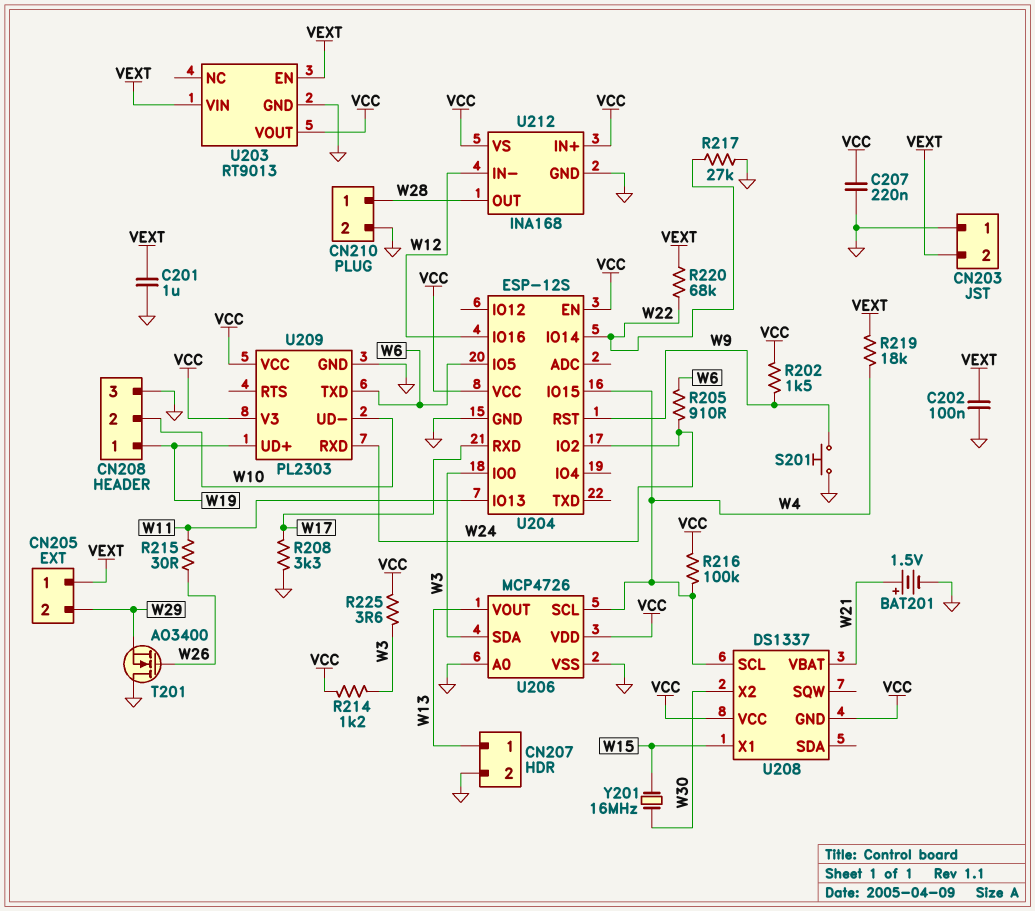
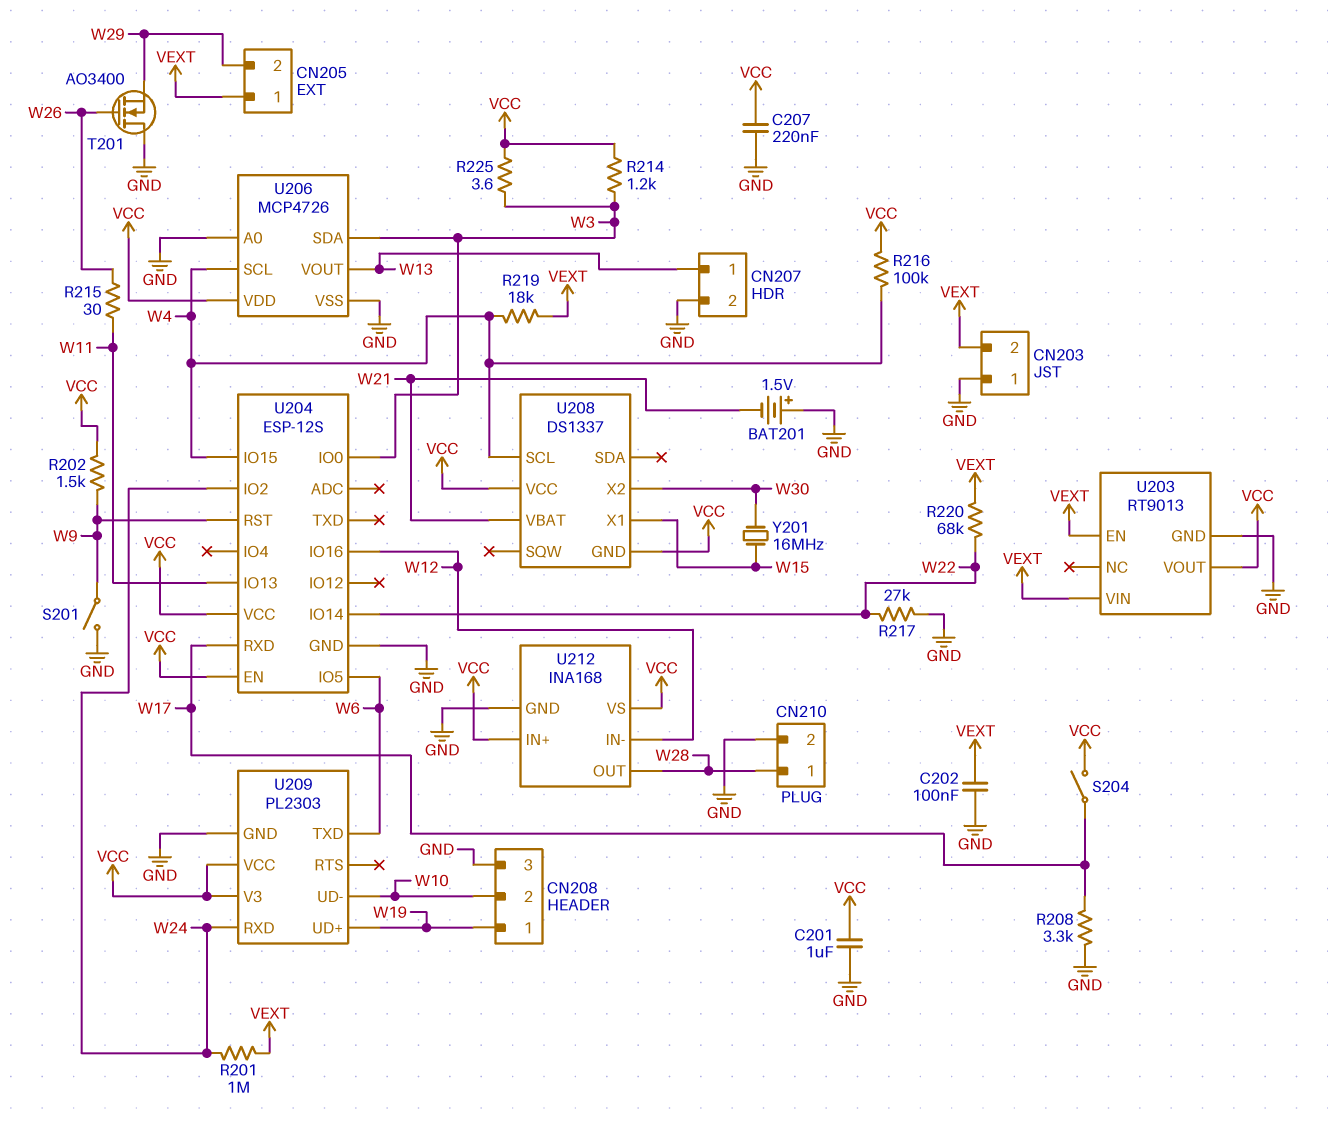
BAT201: 1.5V (plus W21, minus GND) -> 1.5V (plus GND, minus W21)
C201: 1uF (GND, VEXT) -> 1uF (GND, VCC)
R201: none -> 1M (VEXT, W24)
R205: 910 (W6, W24) -> none
S201: button (GND, W9) -> switch (GND, W9)
S204: none -> switch (VCC, W17)

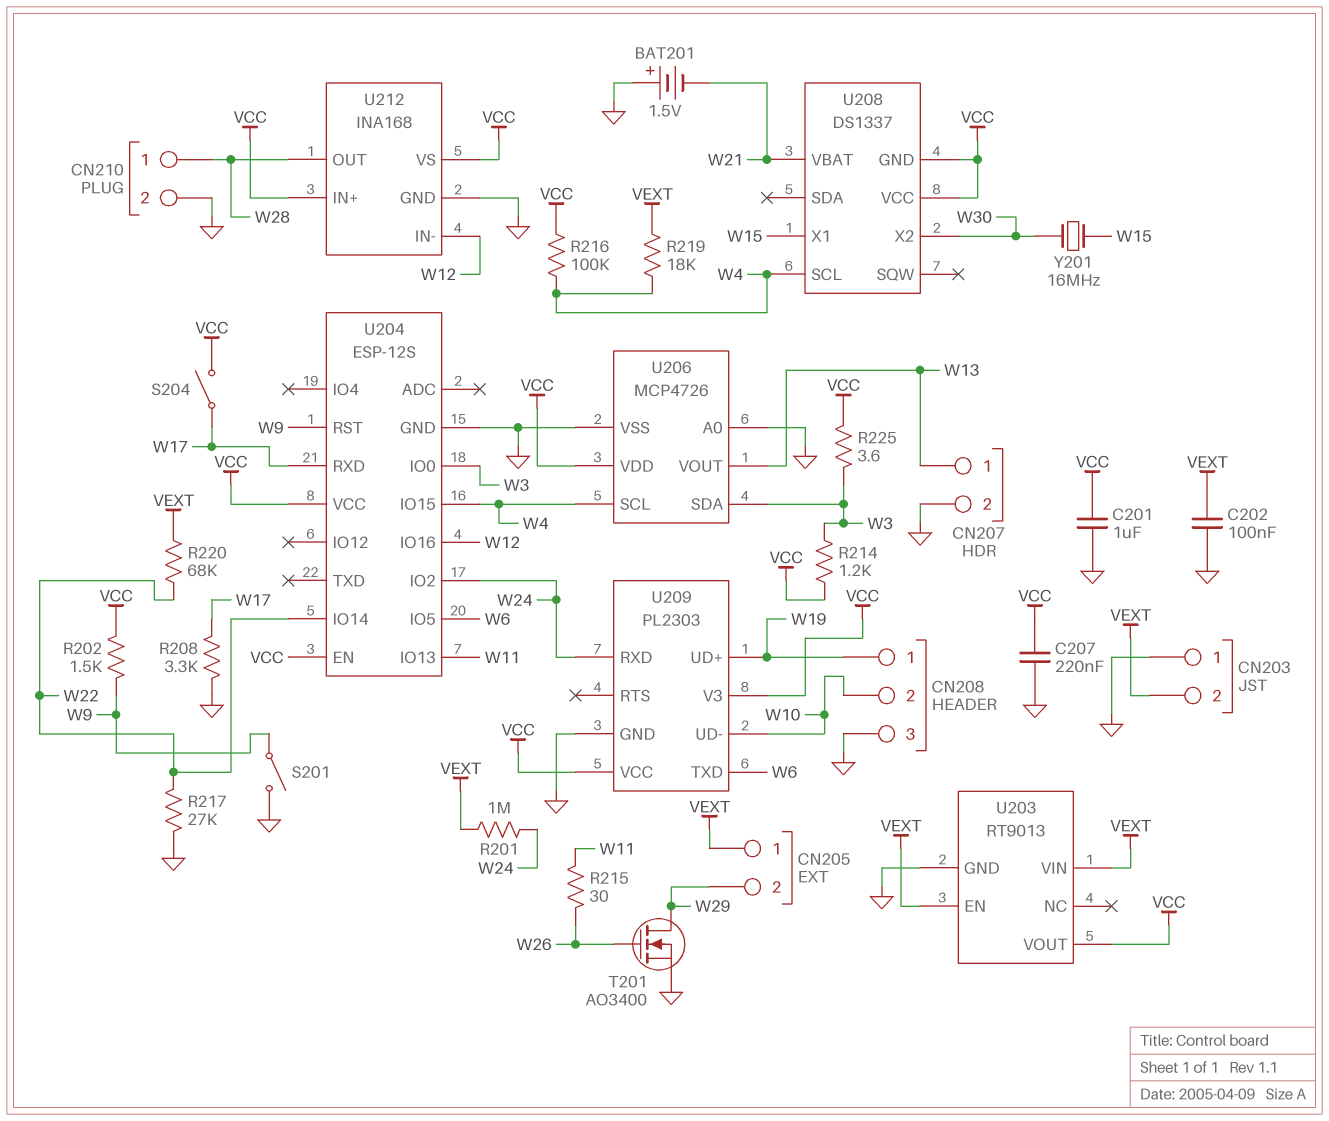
T201: NMOS AO3400 (G W26, D GND, S W29) -> NMOS AO3400 (G W26, D W29, S GND)

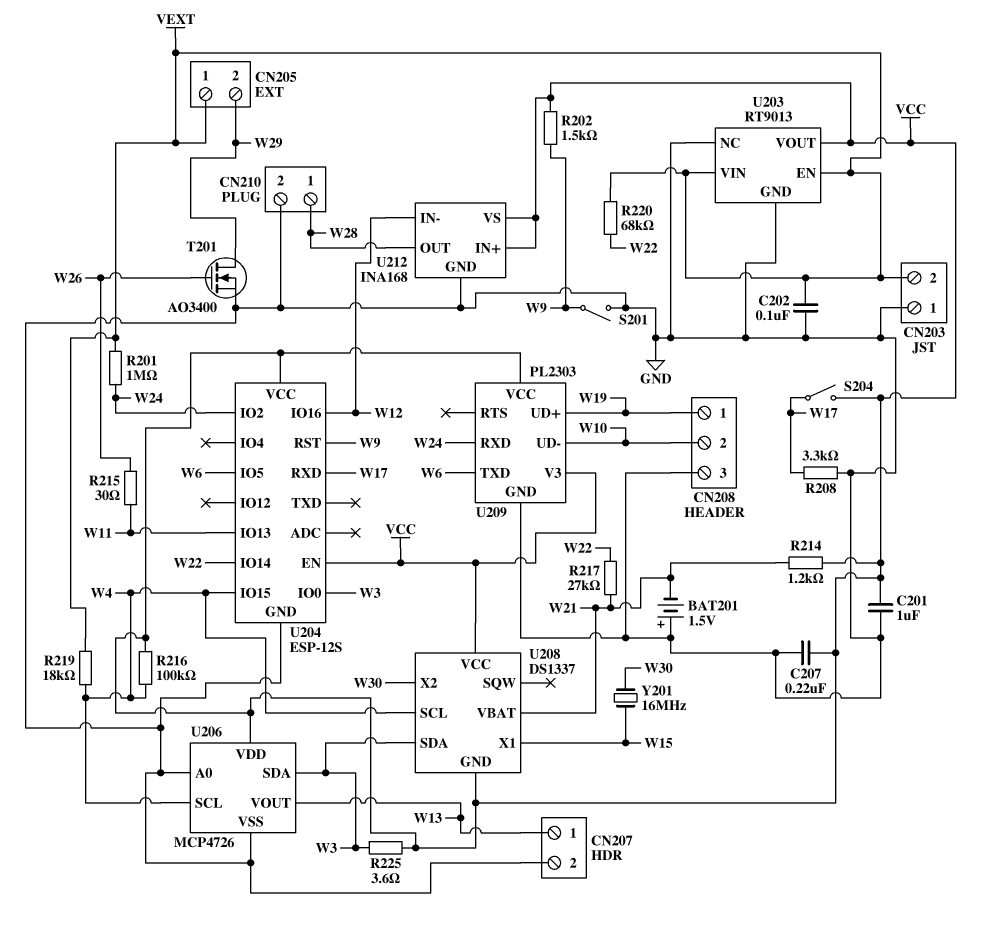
R214: 1.2k (VCC, W3) -> 1.2k (VCC, W21)
R217: 27k (GND, W22) -> 27k (W21, W22)
U203 pin NC: none -> GND
U208 pin SDA: none -> W3

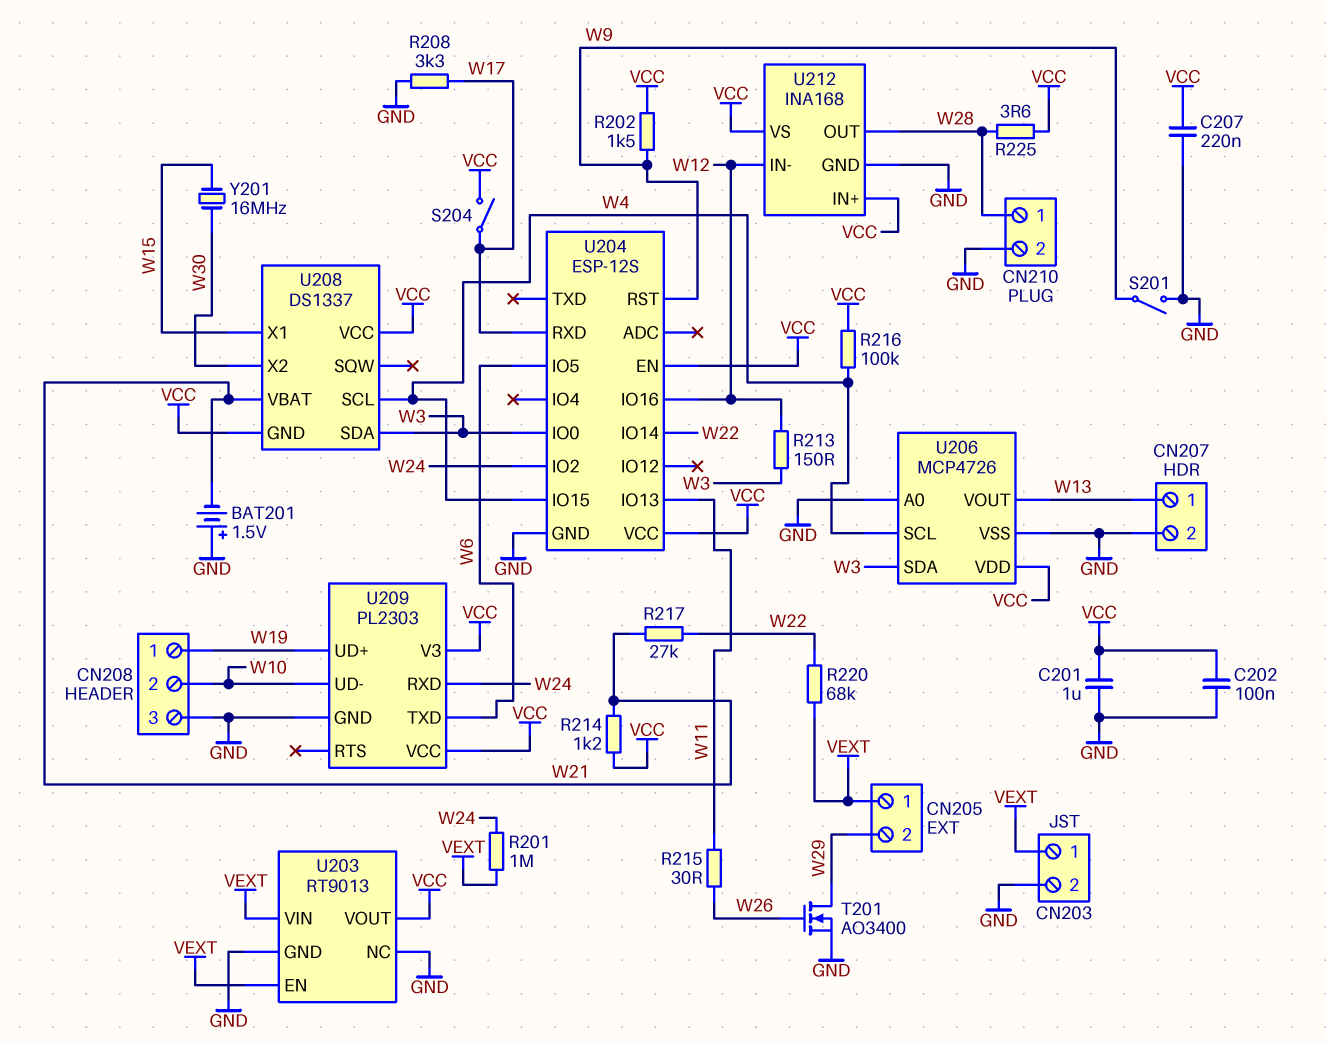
C202: 100nF (GND, VEXT) -> 100nF (GND, VCC)
CN203 pin 1: GND -> VEXT
CN203 pin 2: VEXT -> GND
R213: none -> 150 (W3, W12)
R219: 18k (VEXT, W4) -> none
R225: 3.6 (VCC, W3) -> 3.6 (VCC, W28)

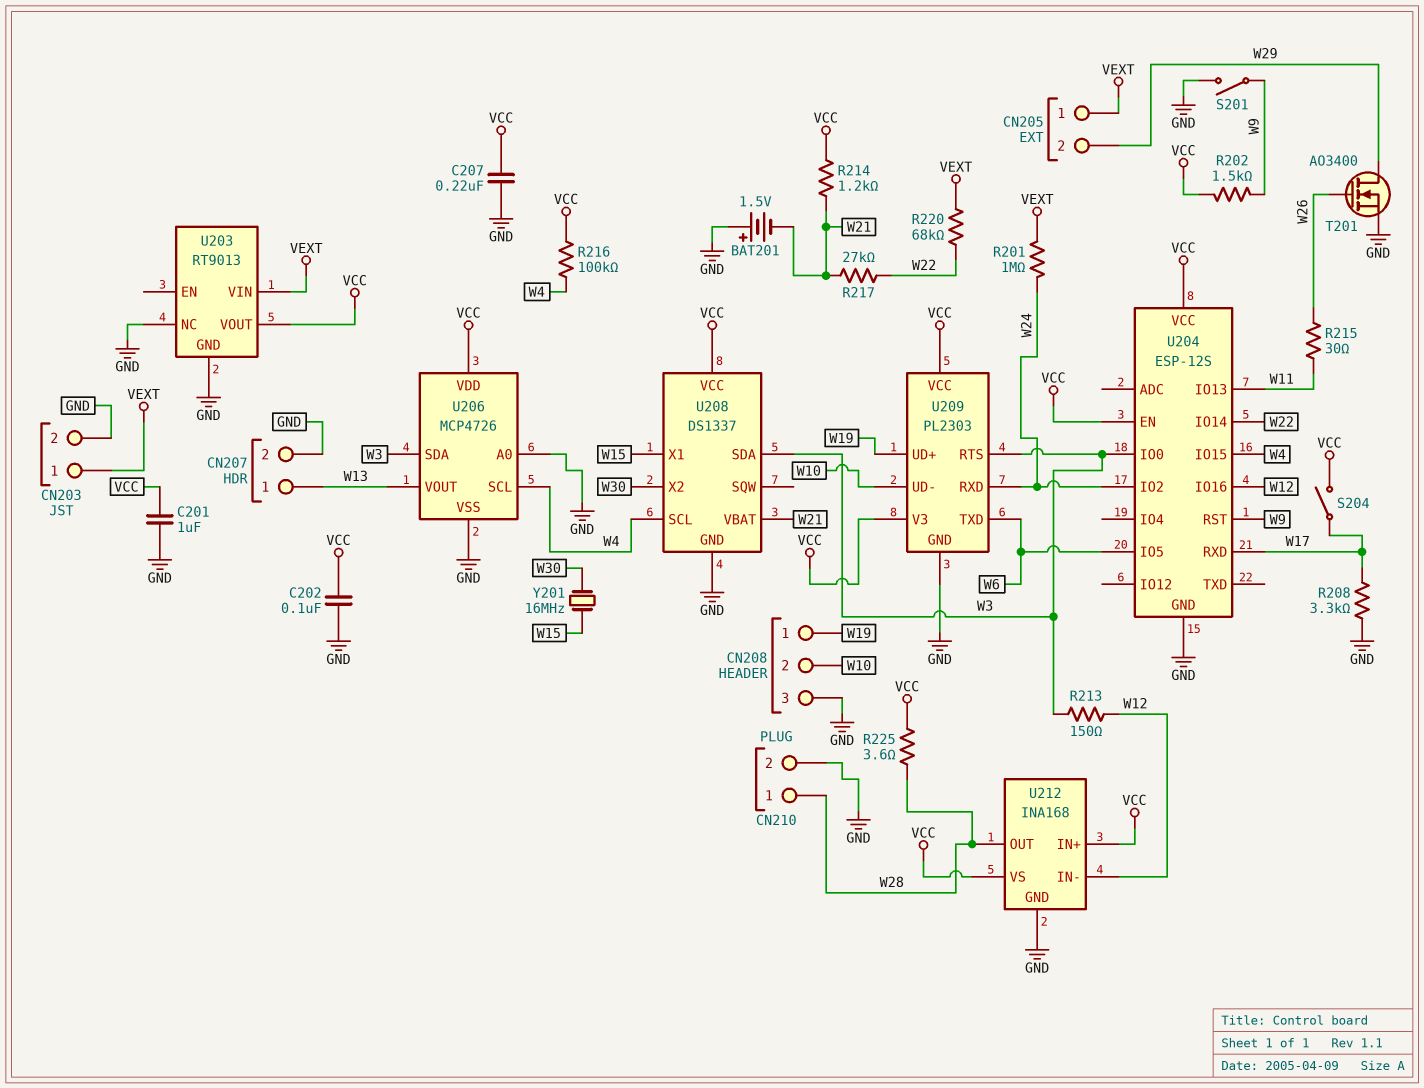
U203 pin EN: VEXT -> none
U208 pin GND: VCC -> GND
U209 pin RTS: none -> W3

